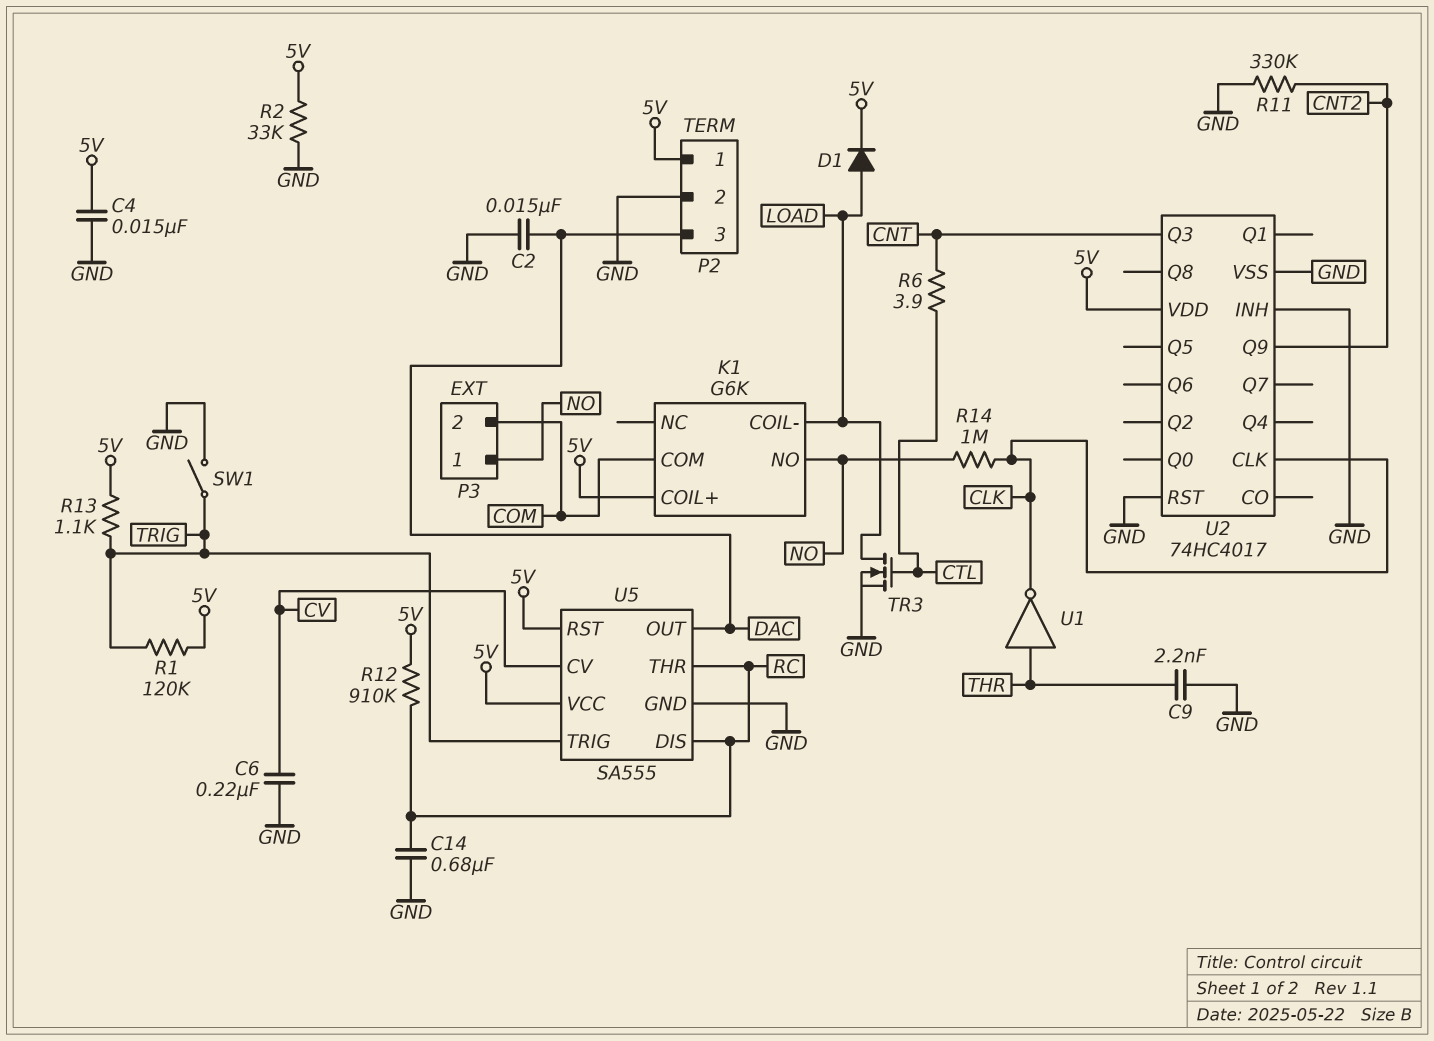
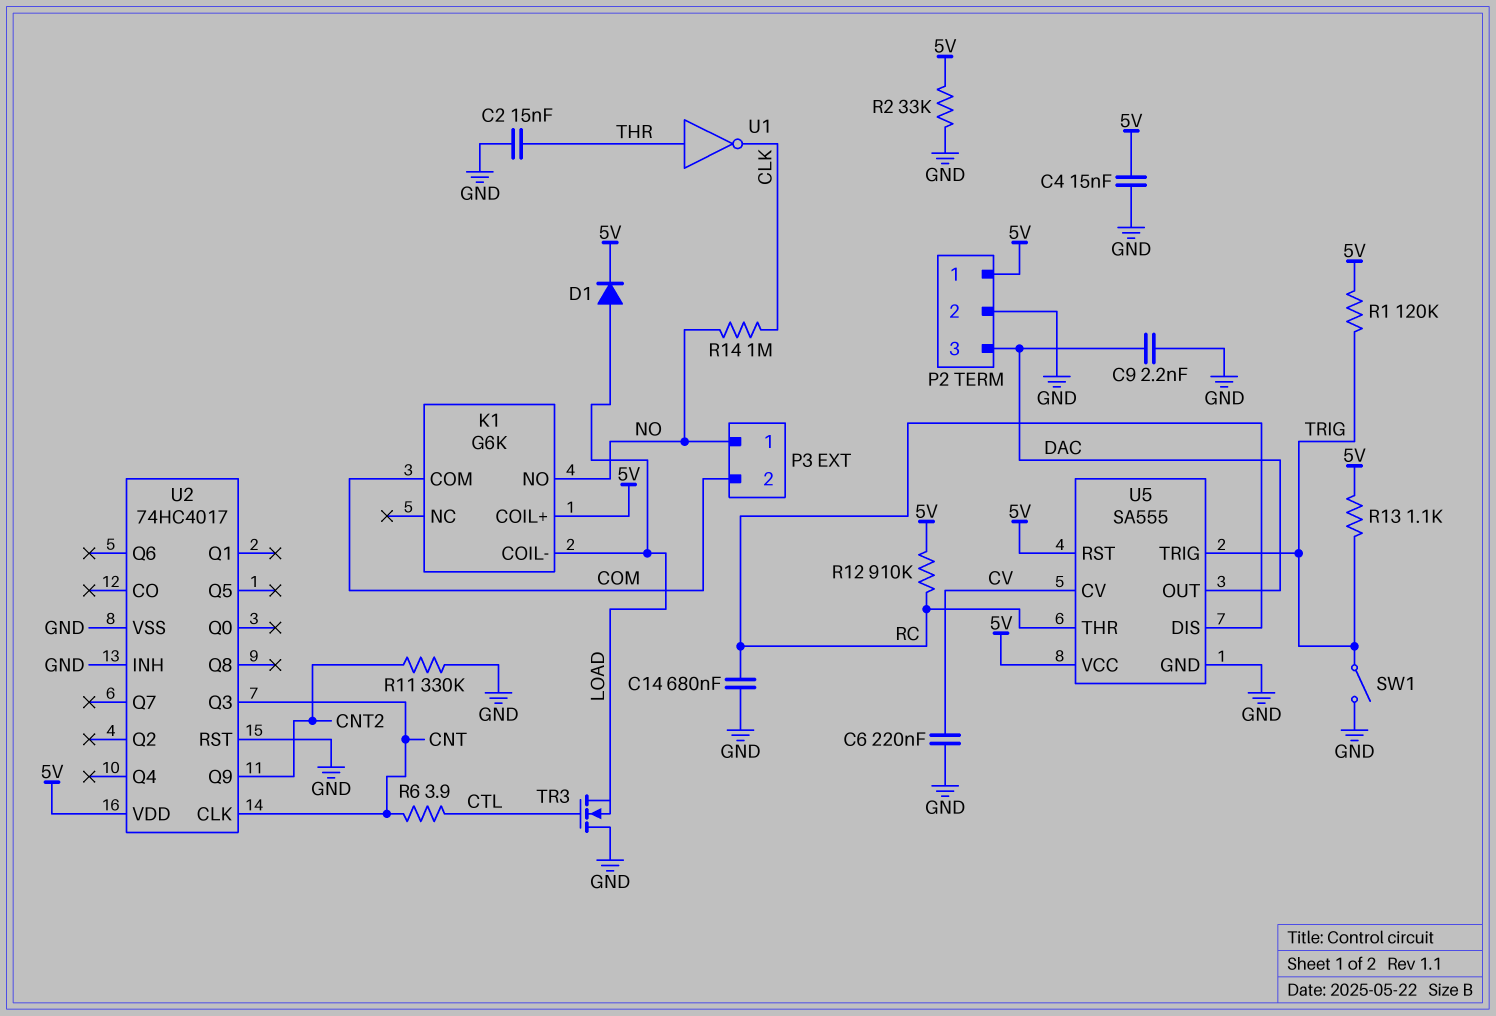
C2: 15nF (DAC, GND) -> 15nF (GND, THR)
C9: 2.2nF (GND, THR) -> 2.2nF (DAC, GND)
TR3: NMOS (G CTL, D LOAD, S GND) -> NMOS (G CTL, D GND, S LOAD)
U2 pin CLK: CLK -> CNT

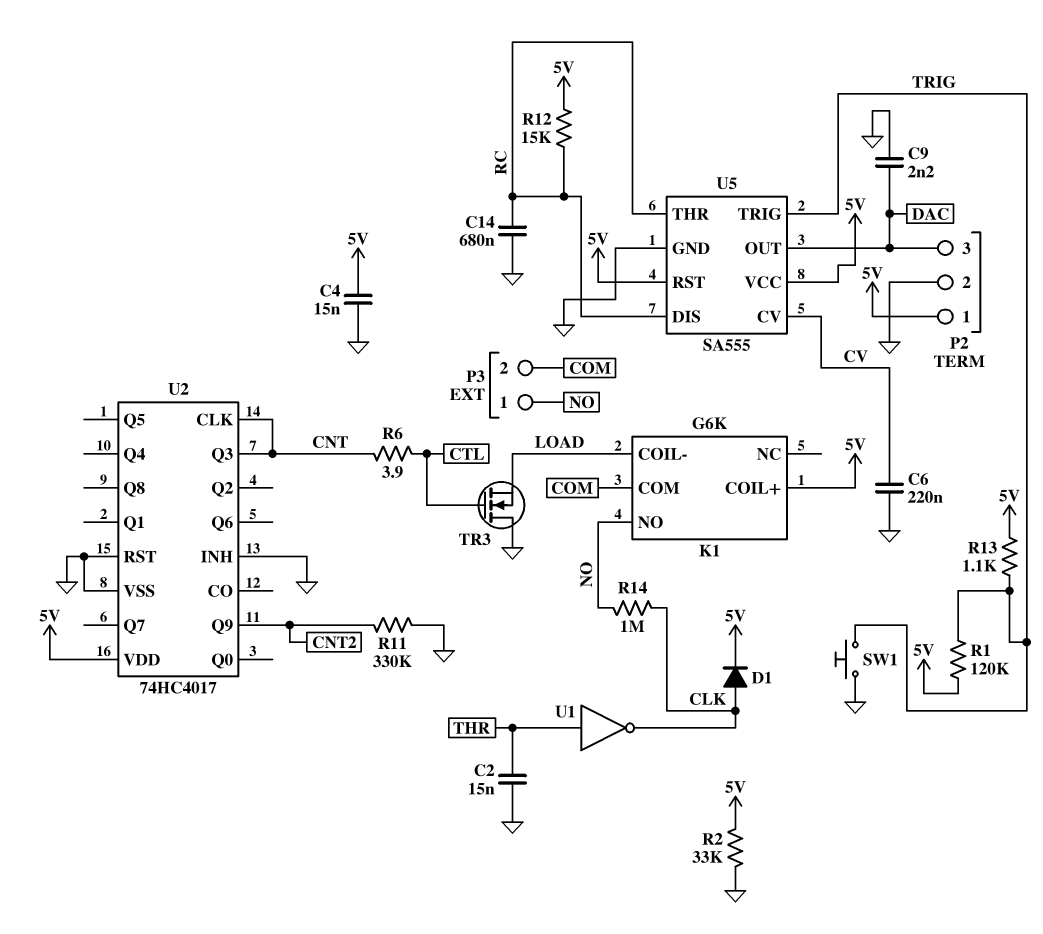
D1: diode (A LOAD, K 5V) -> diode (A CLK, K 5V)
R12: 910k (5V, RC) -> 15k (5V, RC)
SW1: switch (GND, TRIG) -> button (GND, TRIG)

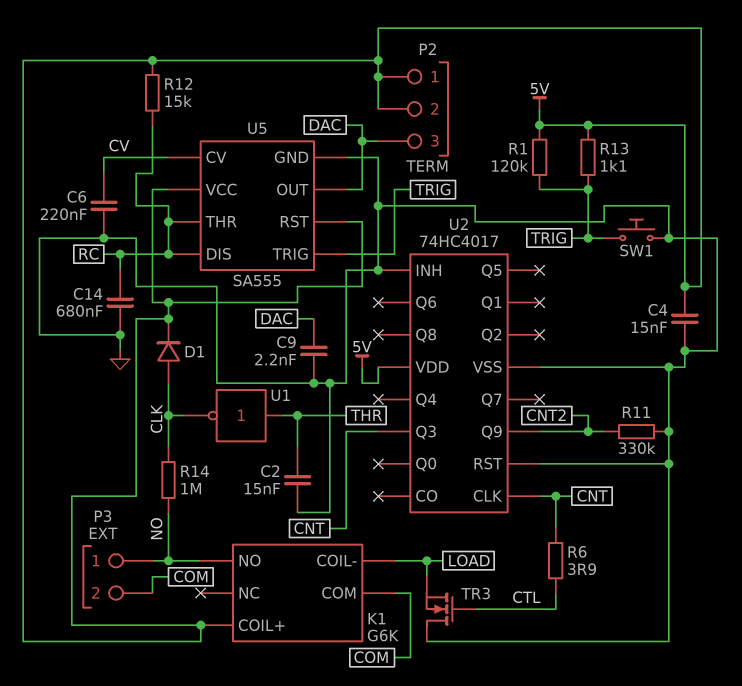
P2 pin 2: GND -> 5V
R2: 33k (5V, GND) -> none

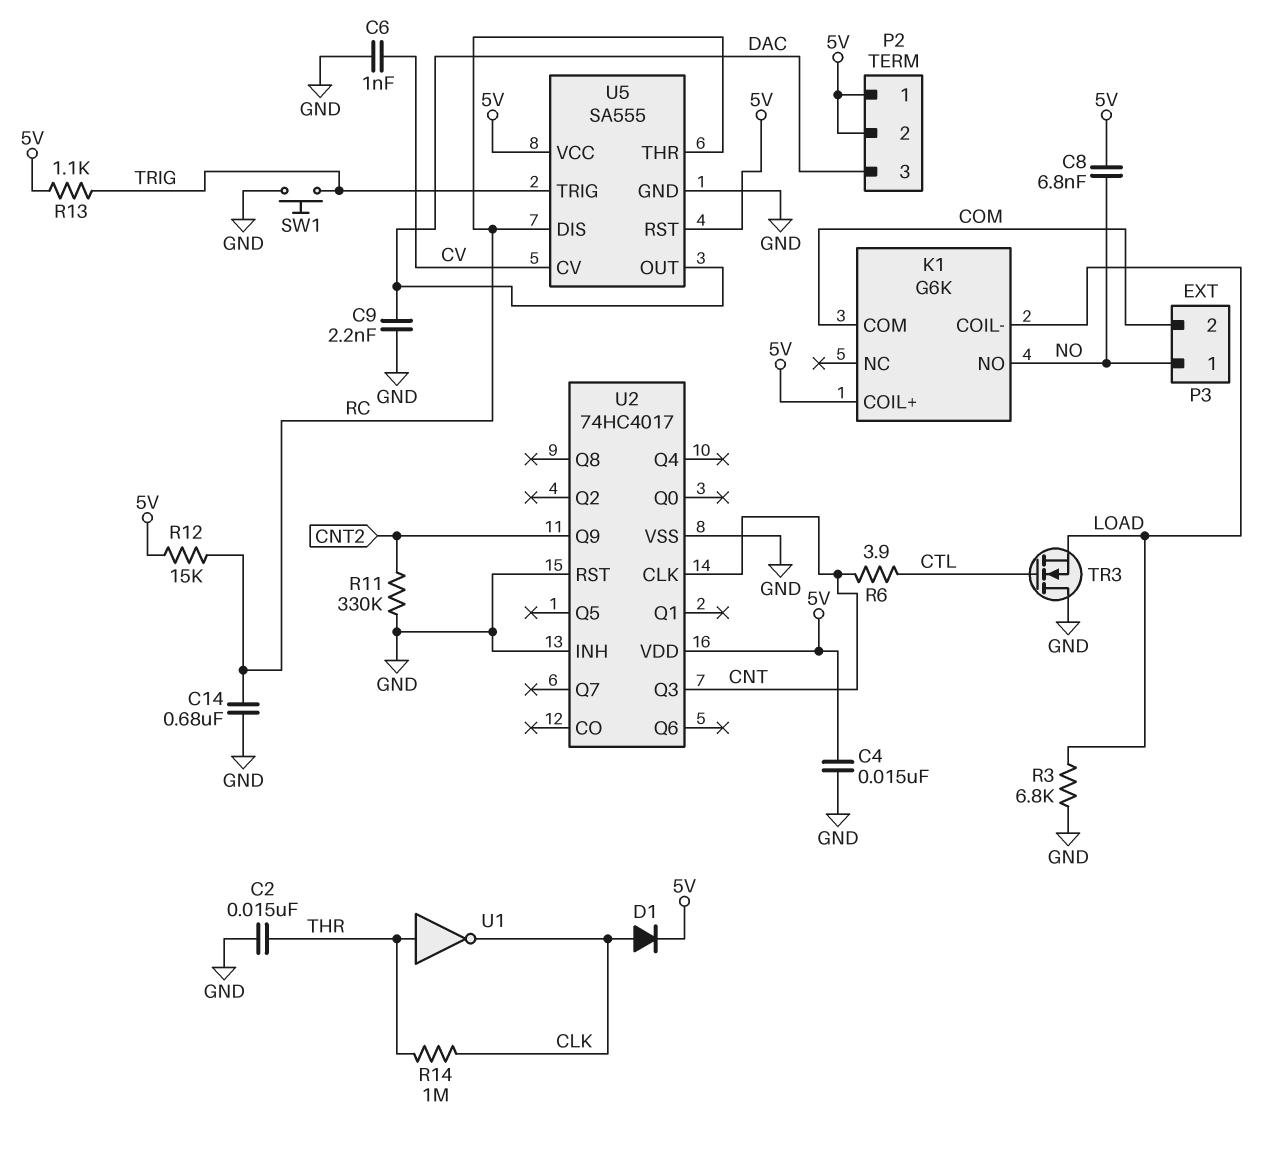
C6: 220nF (CV, GND) -> 1nF (CV, GND)
C8: none -> 6.8nF (5V, NO)
R1: 120k (5V, TRIG) -> none
R3: none -> 6.8k (GND, LOAD)
R14: 1M (CLK, NO) -> 1M (CLK, THR)

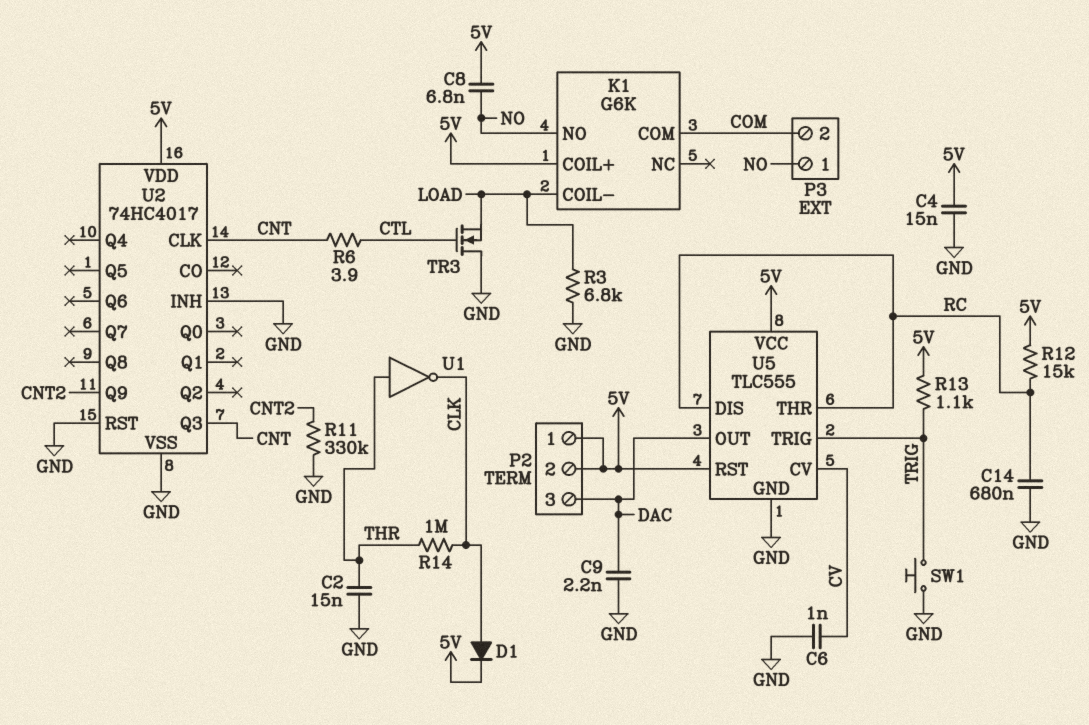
U5: SA555 -> TLC555

